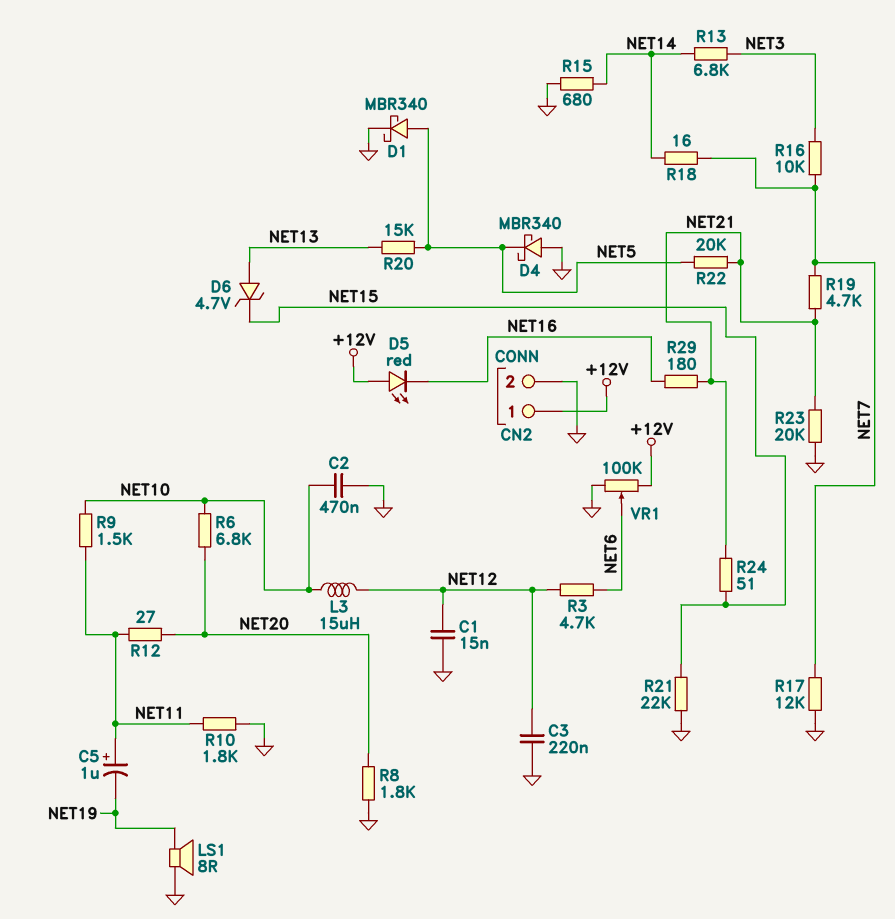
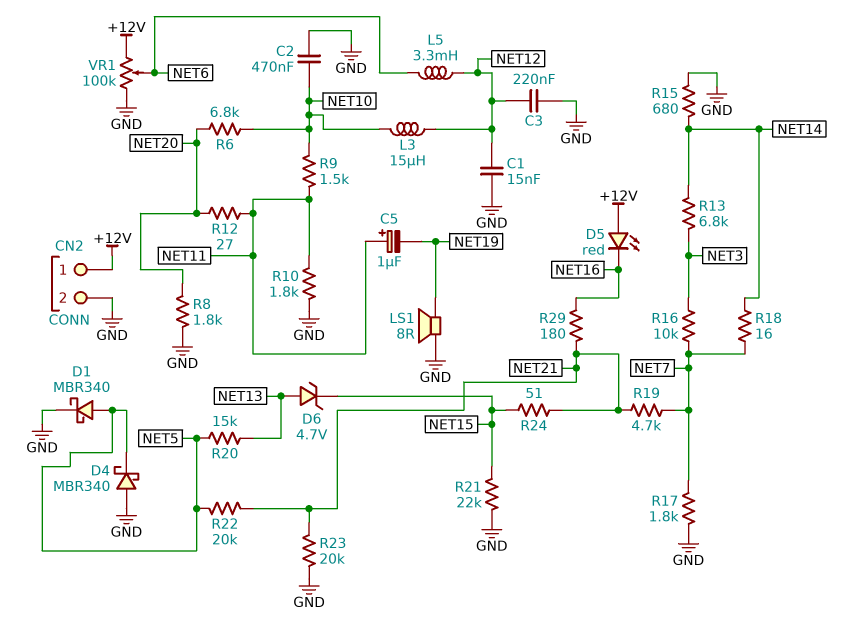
L5: none -> 3.3mH (NET6, NET12)
R3: 4.7k (NET6, NET12) -> none
R17: 12k (GND, NET7) -> 1.8k (GND, NET7)

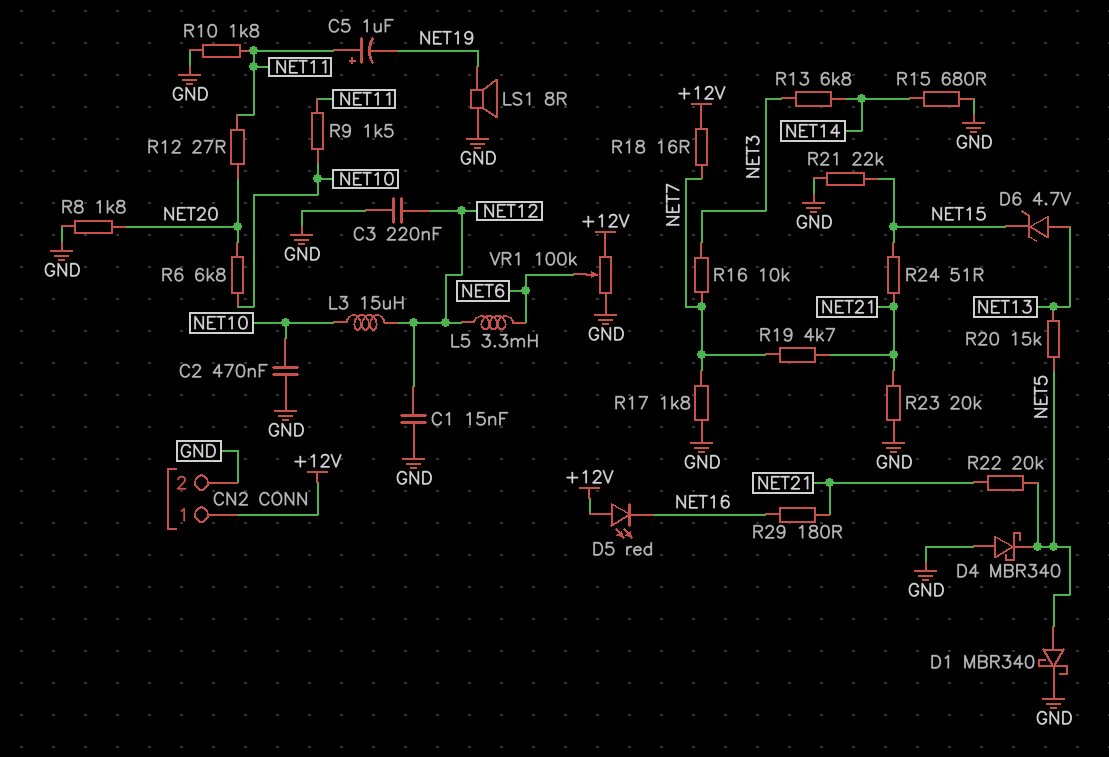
R18: 16 (NET7, NET14) -> 16 (+12V, NET7)

